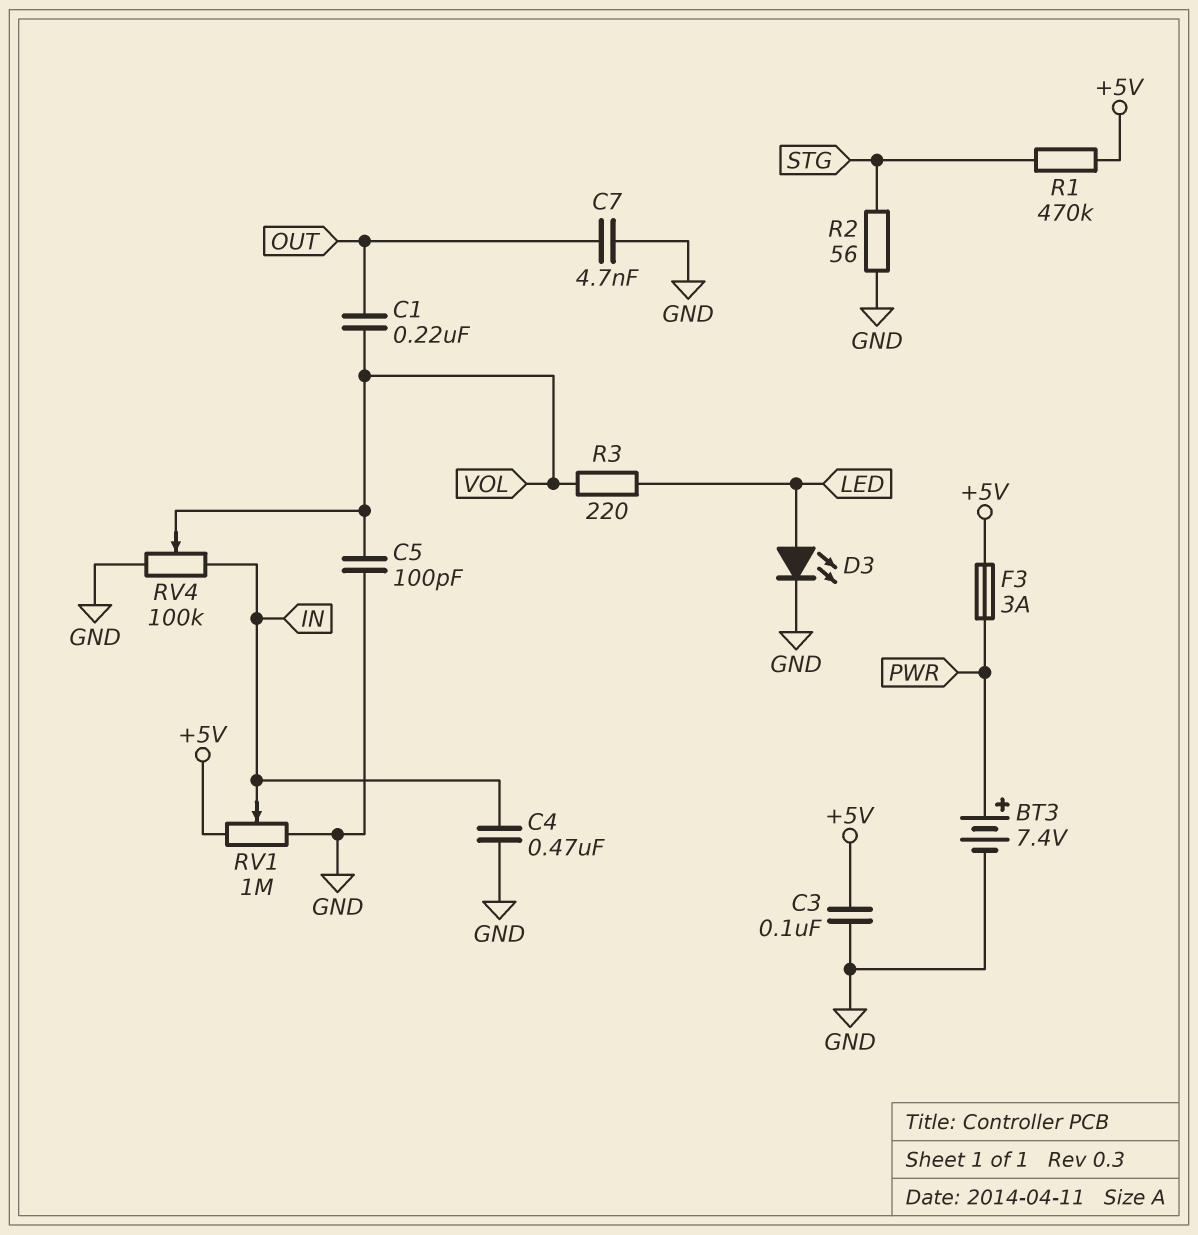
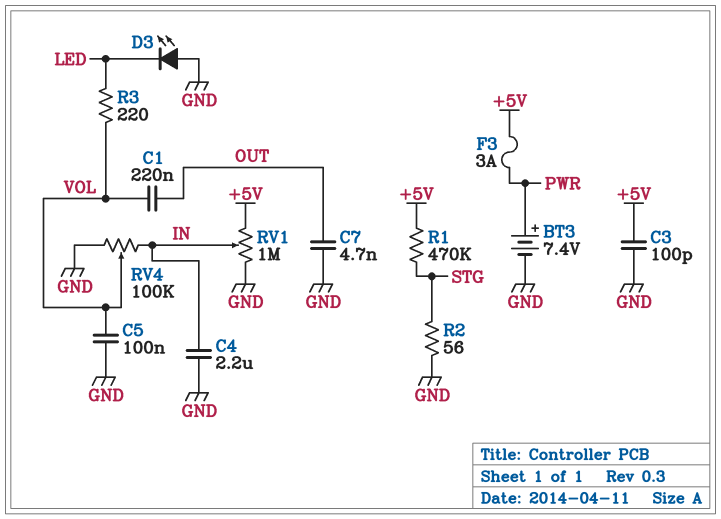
C3: 100nF (+5V, GND) -> 100pF (+5V, GND)
C4: 470nF (GND, IN) -> 2.2uF (GND, IN)
C5: 100pF (GND, VOL) -> 100nF (GND, VOL)
D3: LED (A LED, K GND) -> LED (A GND, K LED)

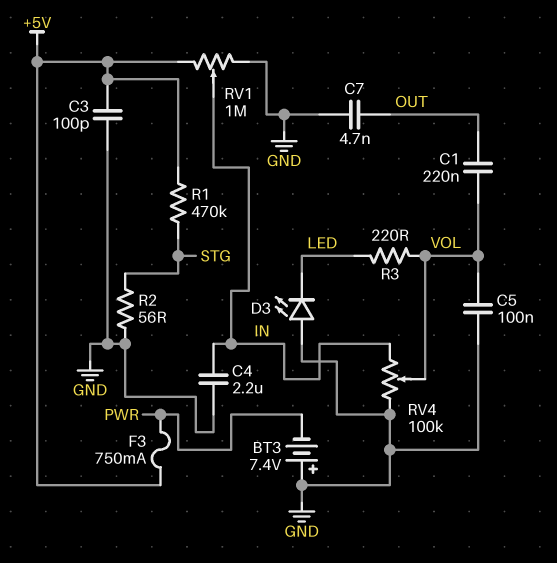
BT3: 7.4V (plus PWR, minus GND) -> 7.4V (plus GND, minus PWR)
F3: 3A (+5V, PWR) -> 750mA (+5V, PWR)

